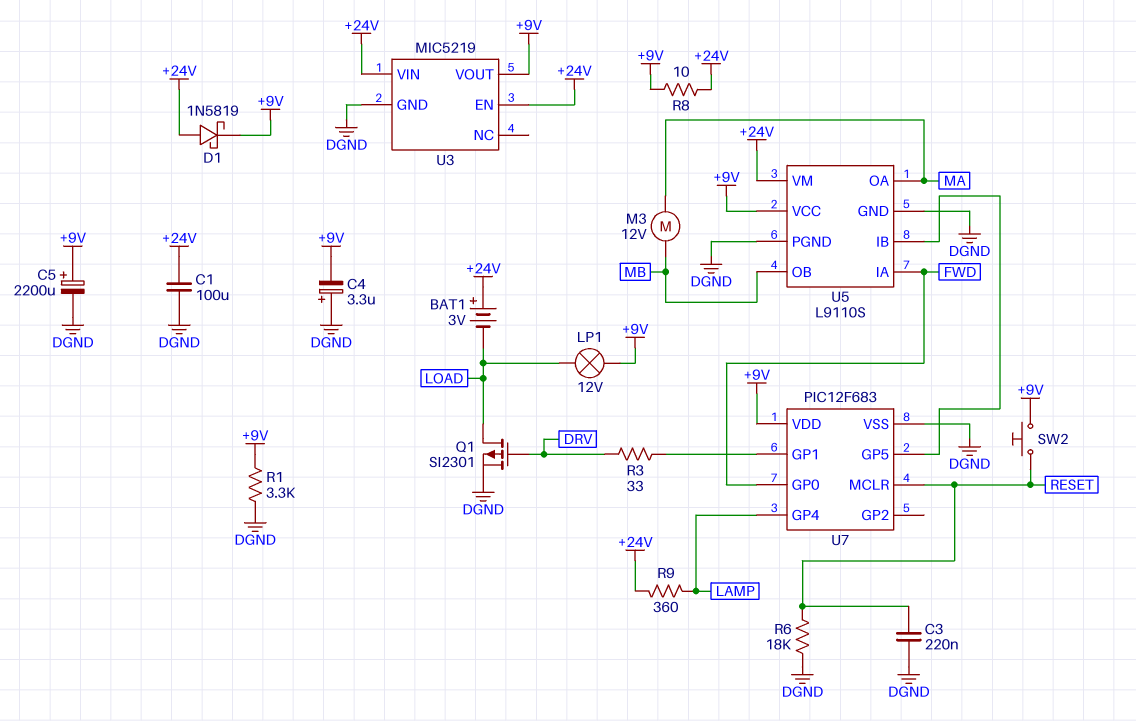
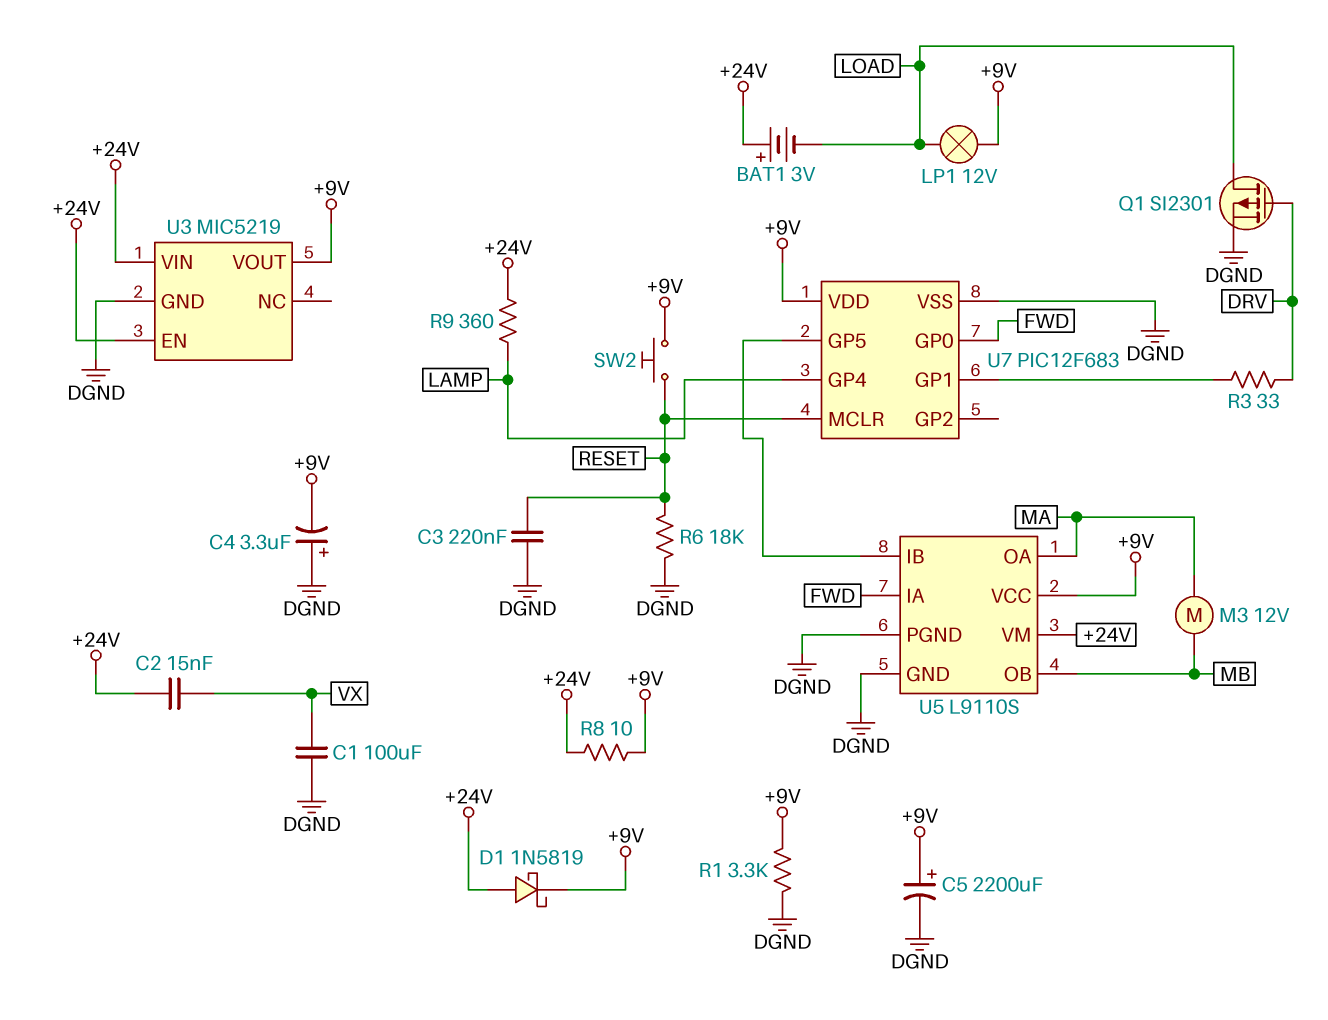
C1: 100uF (+24V, DGND) -> 100uF (DGND, VX)
C2: none -> 15nF (+24V, VX)

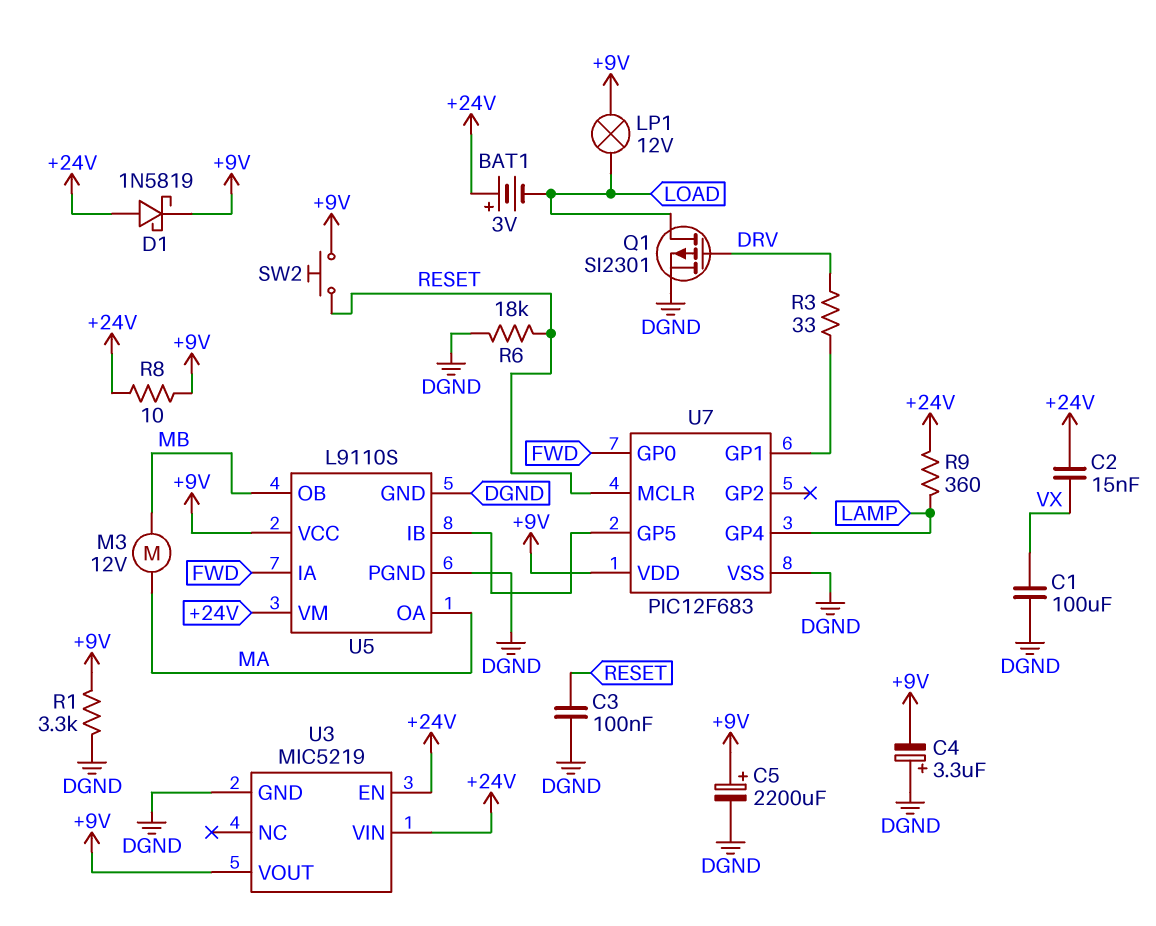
C3: 220nF (DGND, RESET) -> 100nF (DGND, RESET)

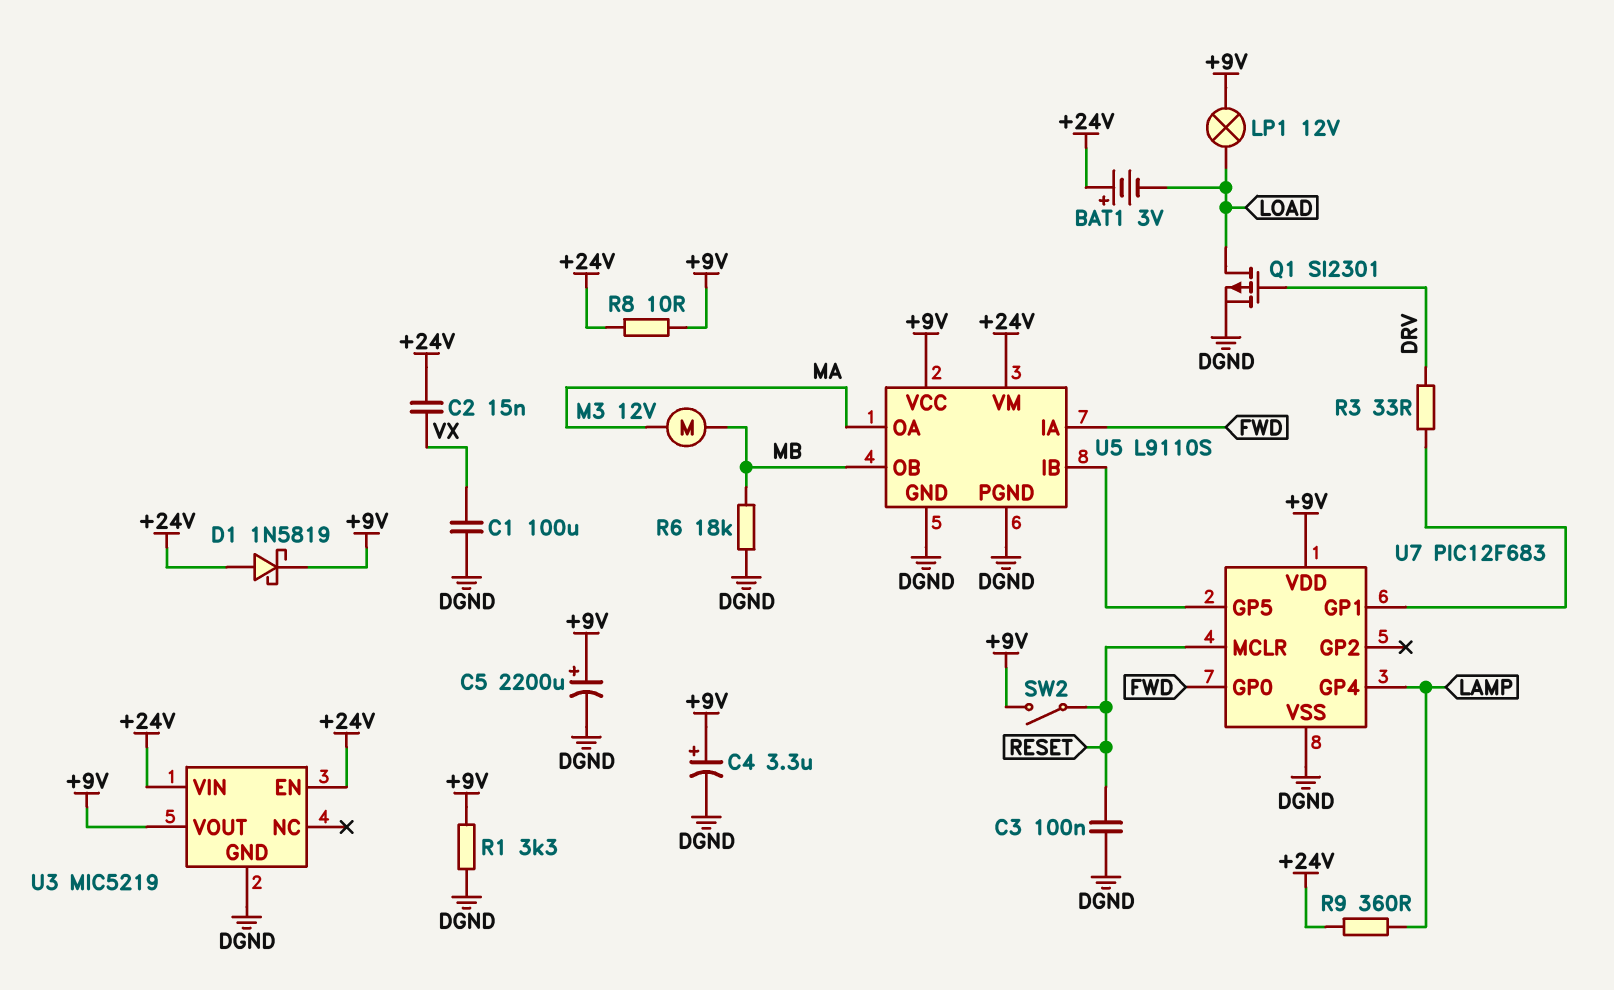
C4: 3.3uF (plus DGND, minus +9V) -> 3.3uF (plus +9V, minus DGND)
R6: 18k (DGND, RESET) -> 18k (DGND, MB)
SW2: button (+9V, RESET) -> switch (+9V, RESET)

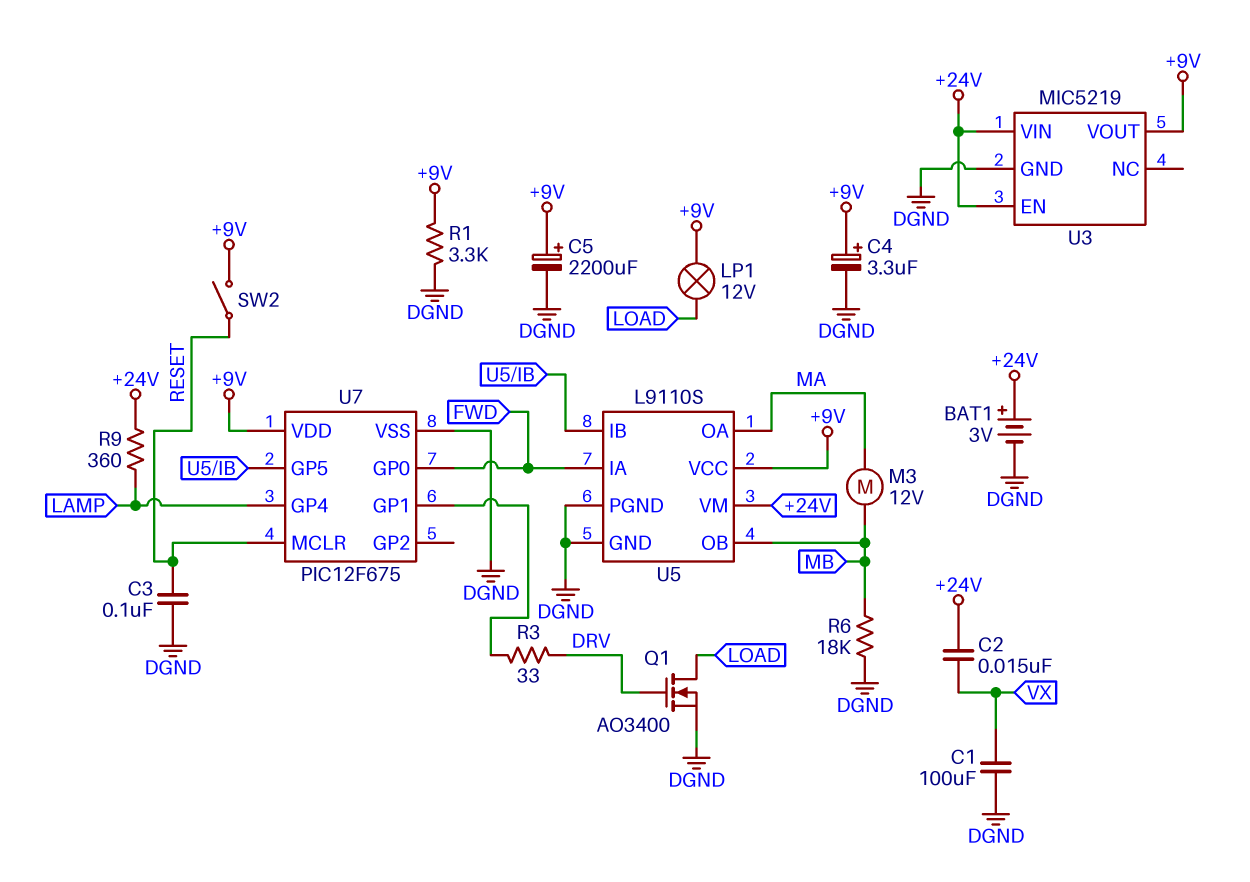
BAT1: 3V (plus +24V, minus LOAD) -> 3V (plus +24V, minus DGND)
D1: schottky 1N5819 (A +24V, K +9V) -> none
Q1: PMOS SI2301 (G DRV, D LOAD, S DGND) -> NMOS AO3400 (G DRV, D LOAD, S DGND)
R8: 10 (+9V, +24V) -> none
U7: PIC12F683 -> PIC12F675

